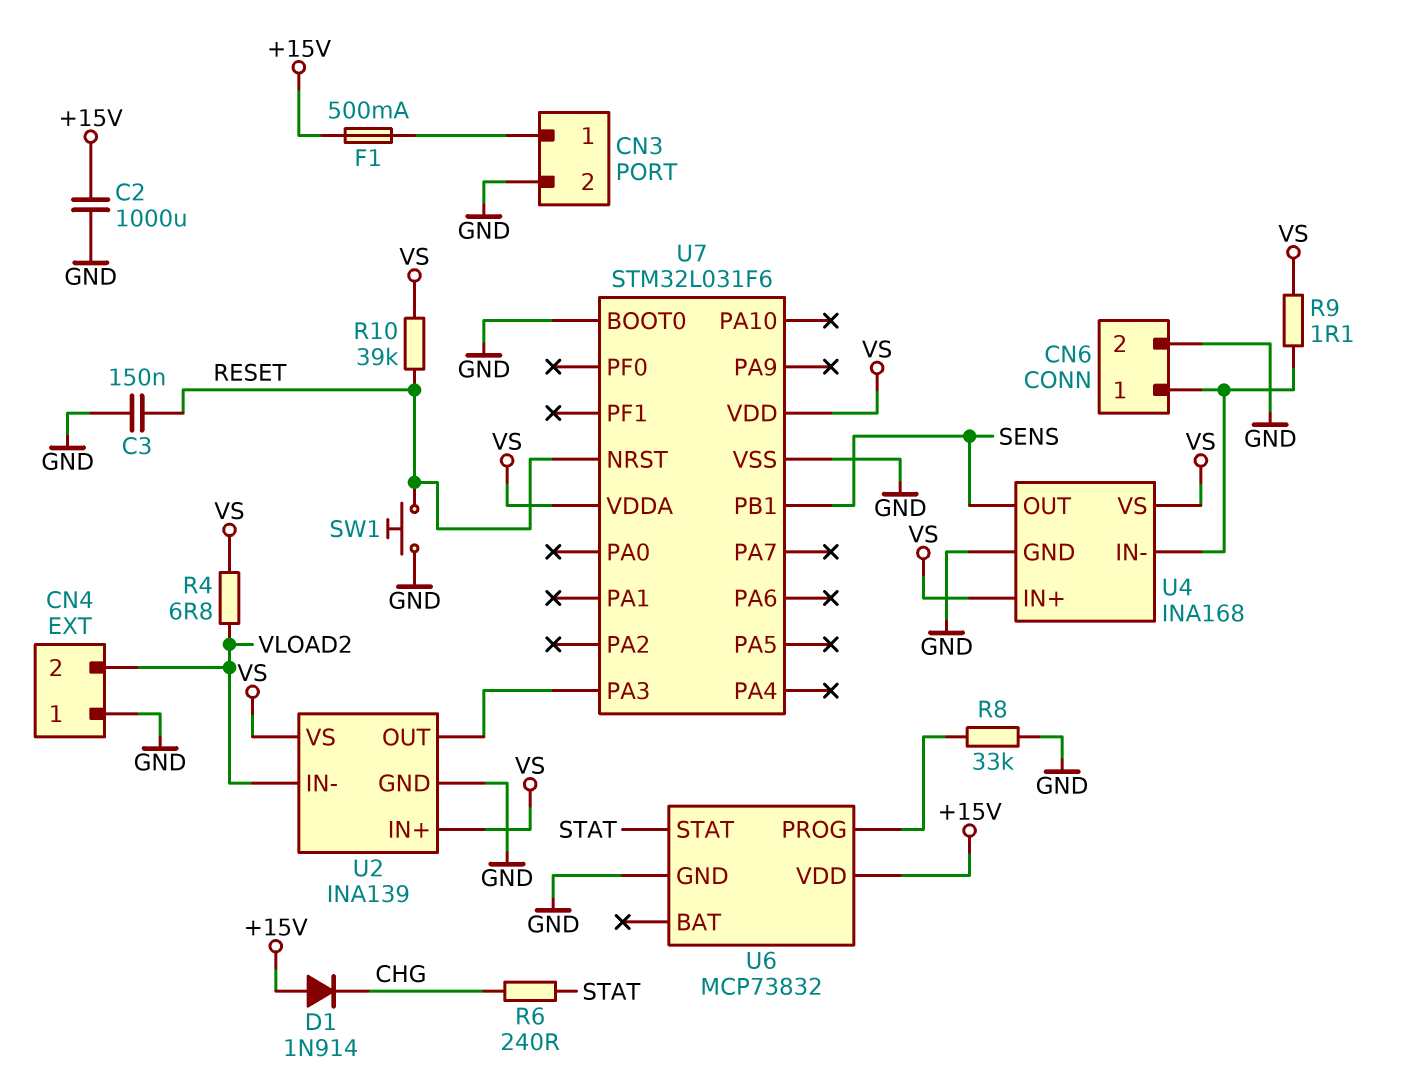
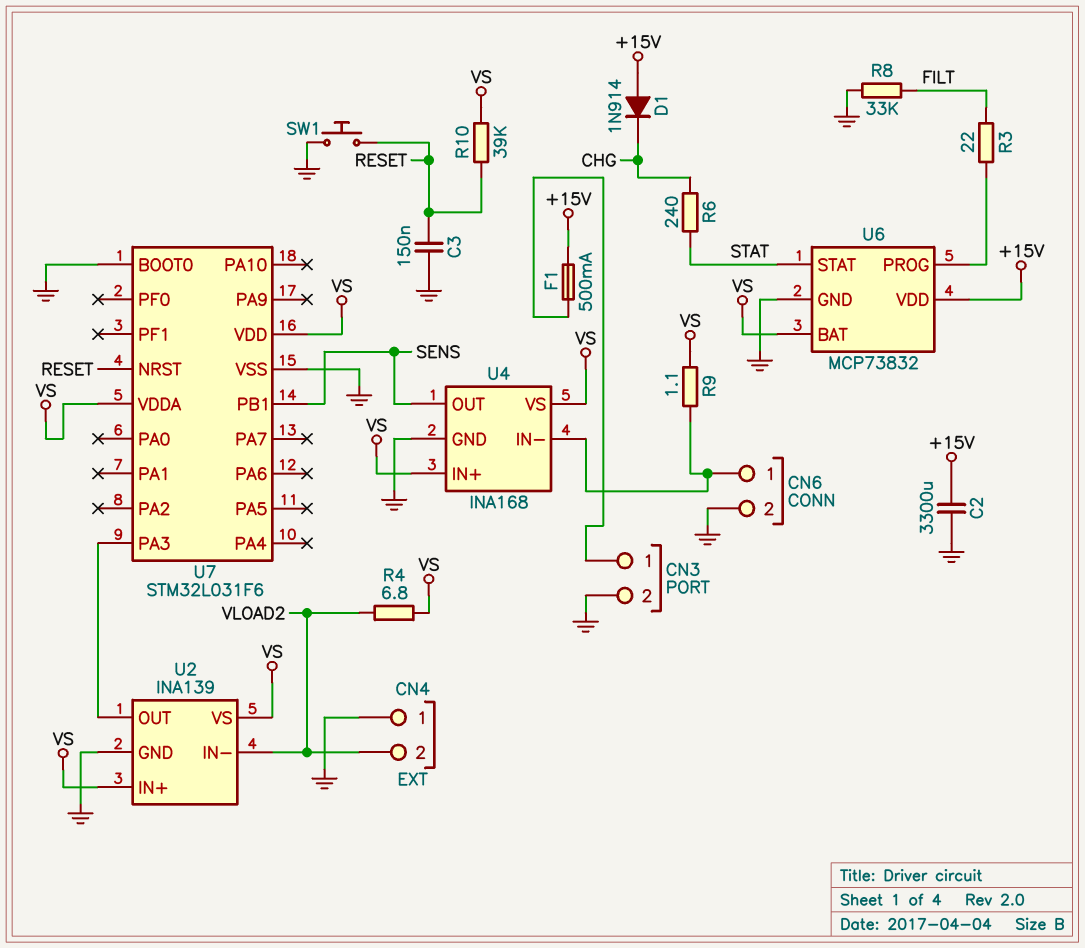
C2: 1000uF (+15V, GND) -> 3300uF (+15V, GND)
R3: none -> 22 (FILT, U6/PROG)
R8: 33k (GND, U6/PROG) -> 33k (FILT, GND)
U6 pin BAT: none -> VS

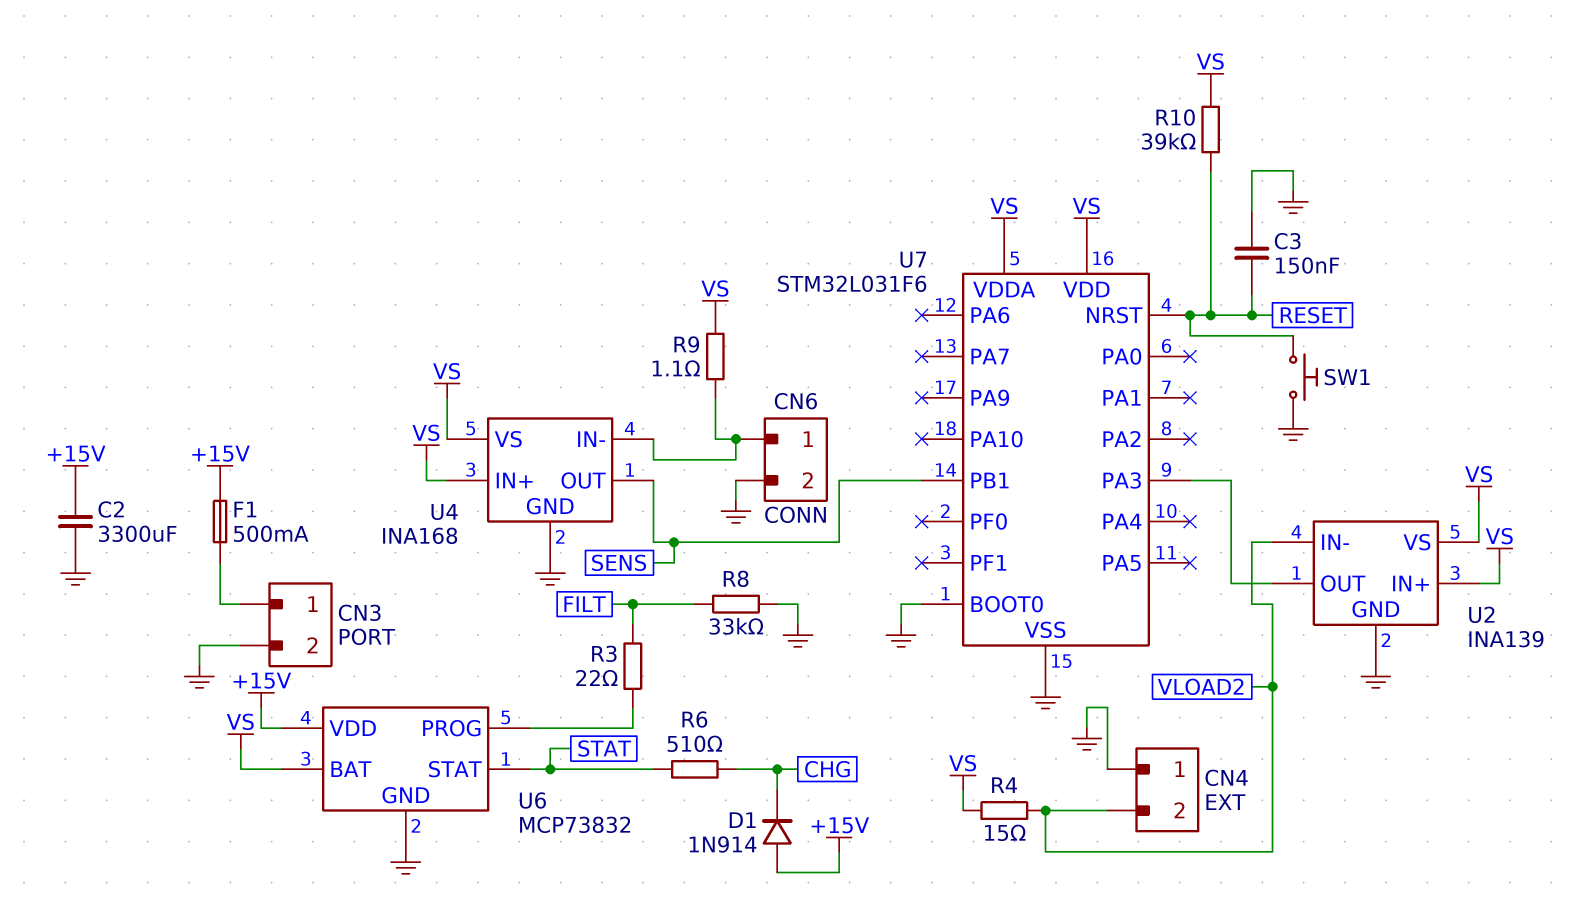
R4: 6.8 (VLOAD2, VS) -> 15 (VLOAD2, VS)
R6: 240 (CHG, STAT) -> 510 (CHG, STAT)

